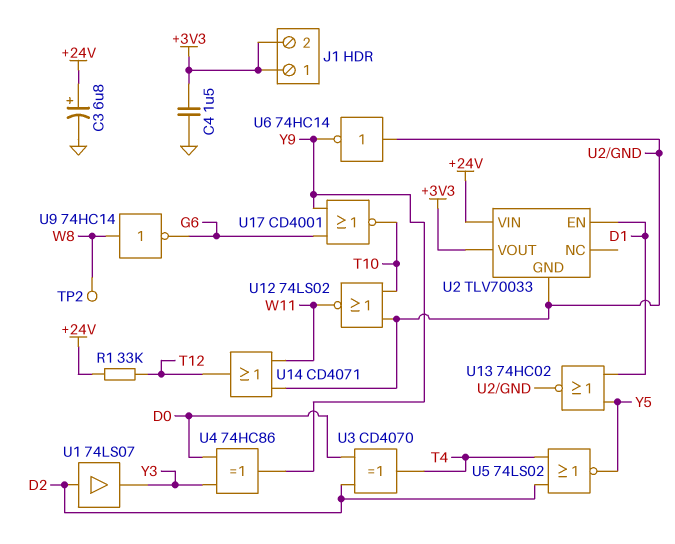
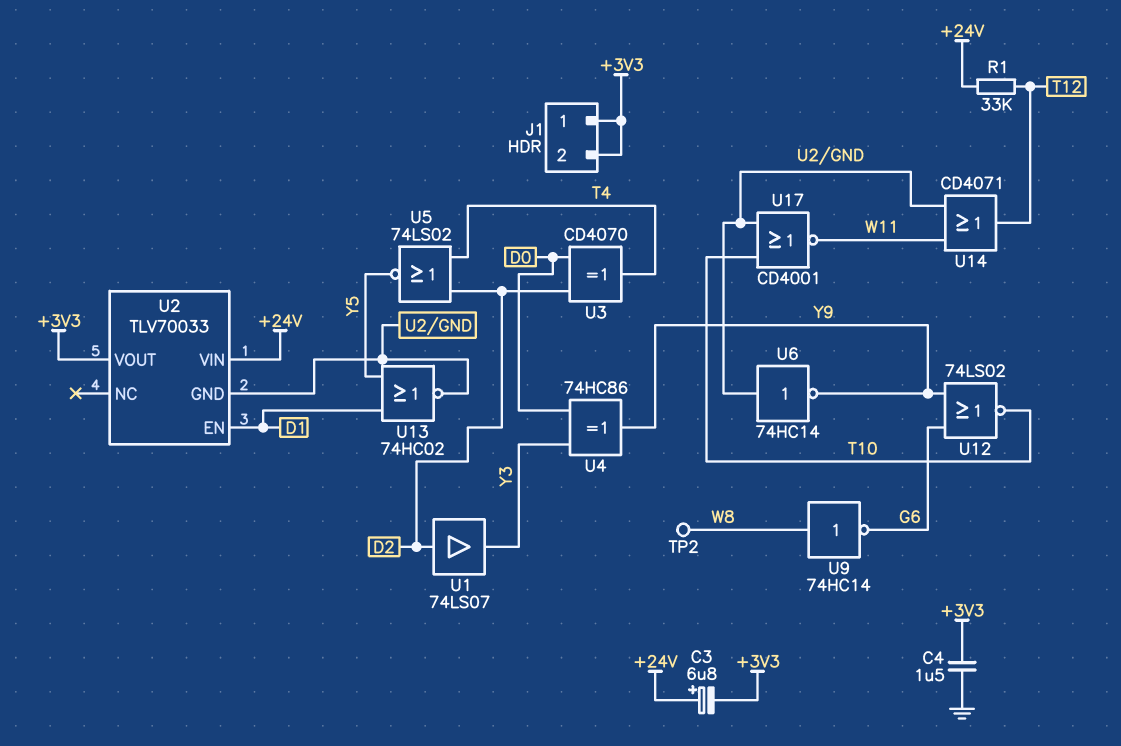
C3: 6.8uF (plus +24V, minus GND) -> 6.8uF (plus +24V, minus +3V3)
U12: NOR 74LS02 (in T10, in U2/GND, out W11) -> NOR 74LS02 (in G6, in Y9, out T10)
U17: NOR CD4001 (in G6, in Y9, out T10) -> NOR CD4001 (in T10, in U2/GND, out W11)

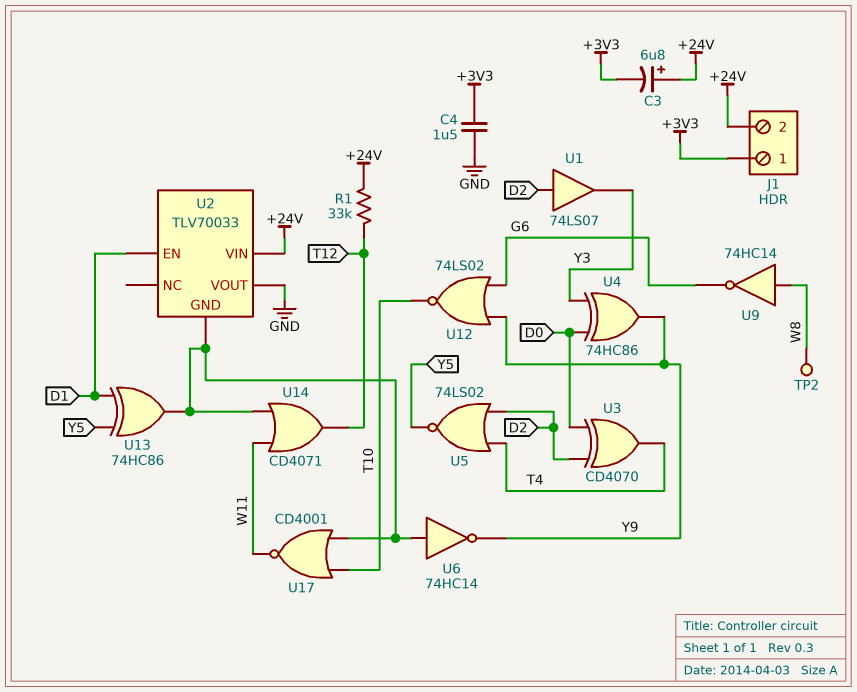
J1 pin 2: +3V3 -> +24V
U2 pin VOUT: +3V3 -> GND
U13: NOR 74HC02 (in D1, in Y5, out U2/GND) -> XOR 74HC86 (in D1, in Y5, out U2/GND)

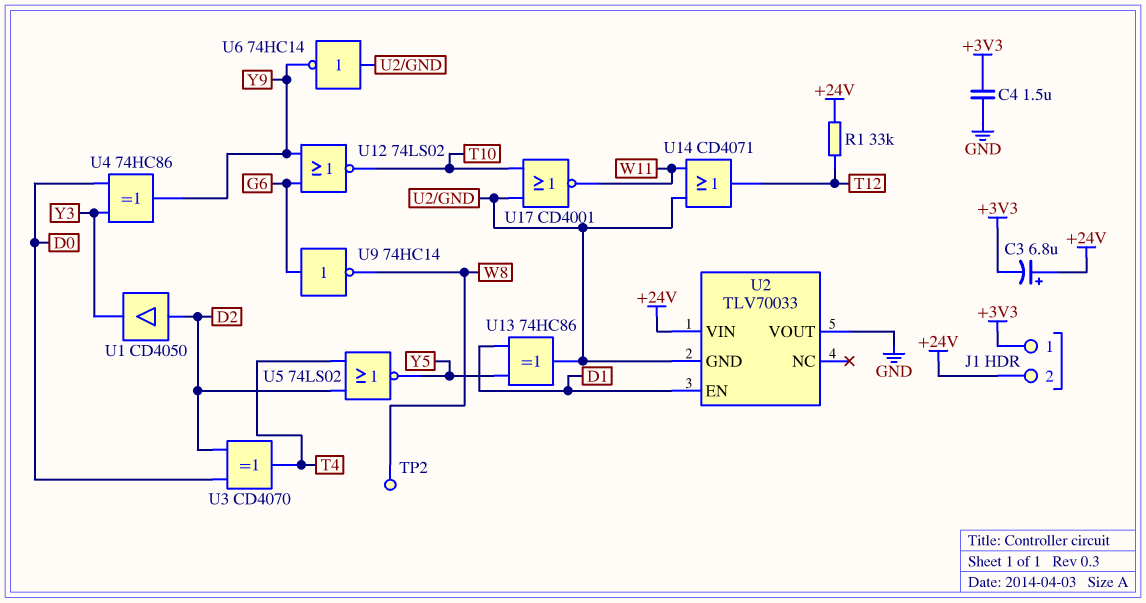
U1: buffer 74LS07 (in D2, out Y3) -> buffer CD4050 (in D2, out Y3)
U9: NOT 74HC14 (in W8, out G6) -> NOT 74HC14 (in G6, out W8)

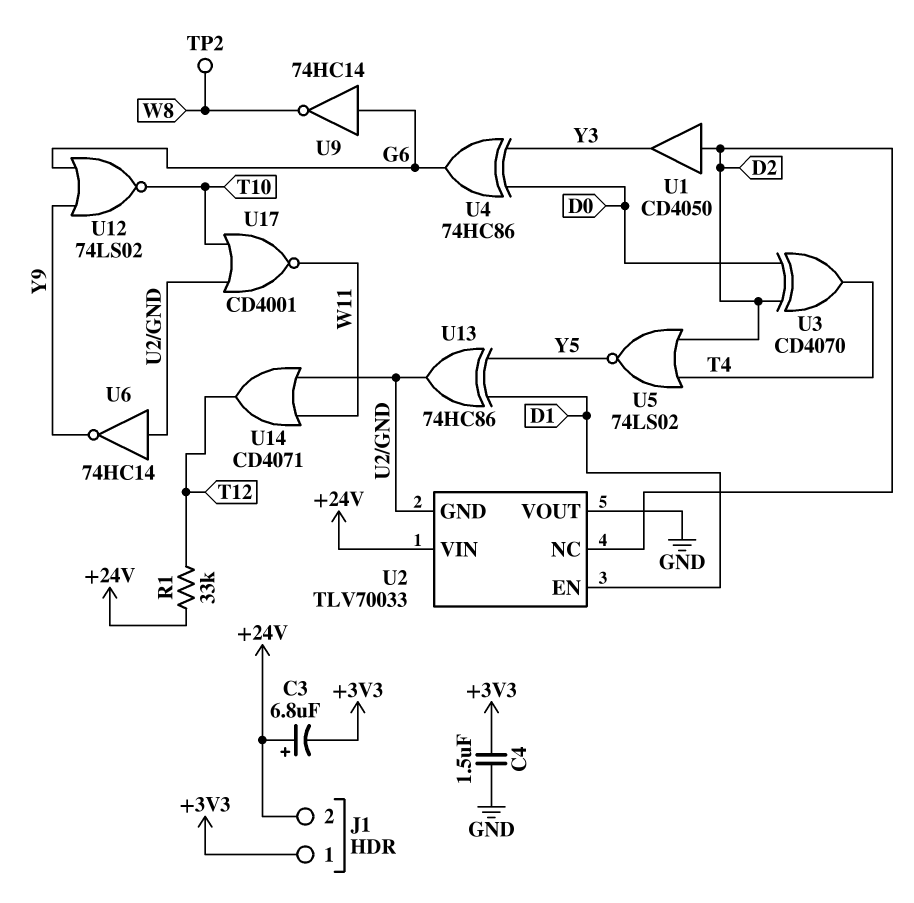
U2 pin NC: none -> D2
U4: XOR 74HC86 (in D0, in Y3, out Y9) -> XOR 74HC86 (in D0, in Y3, out G6)

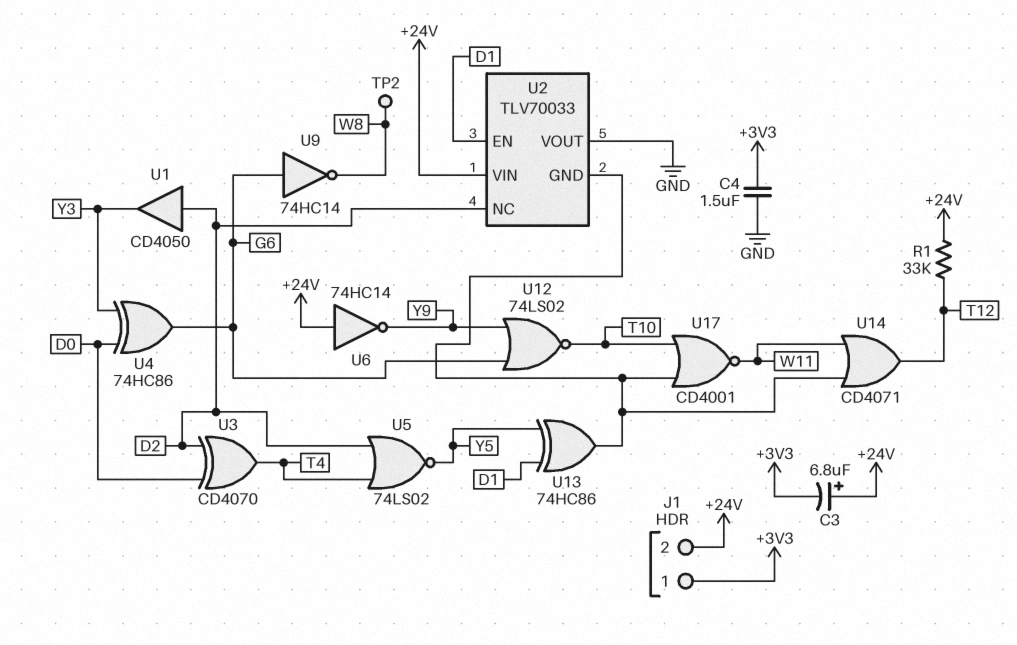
U6: NOT 74HC14 (in U2/GND, out Y9) -> NOT 74HC14 (in +24V, out Y9)

